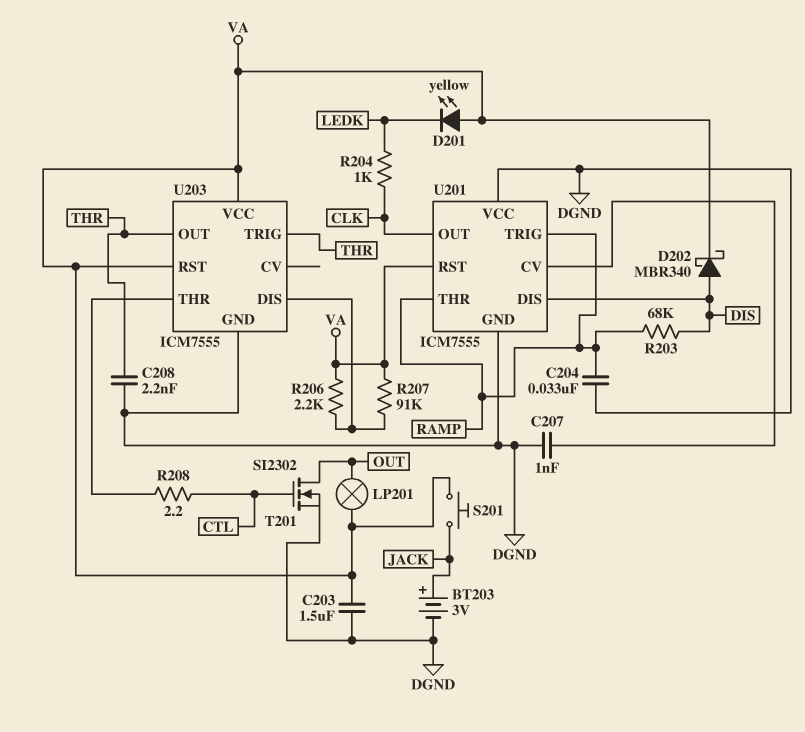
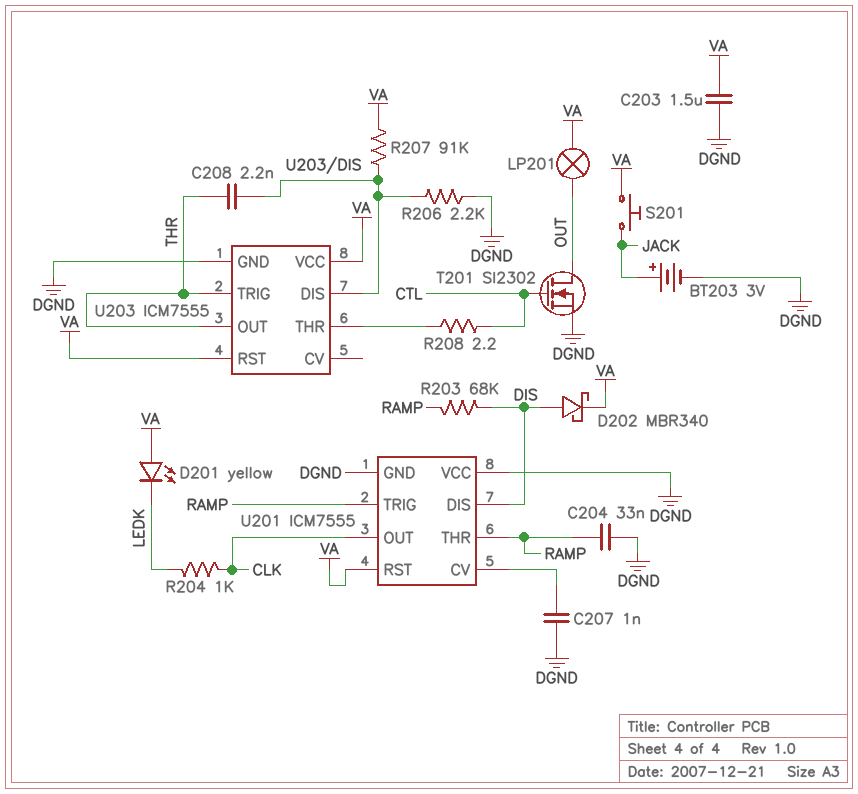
C208: 2.2nF (DGND, THR) -> 2.2nF (THR, U203/DIS)
R206: 2.2k (U203/DIS, VA) -> 2.2k (DGND, U203/DIS)

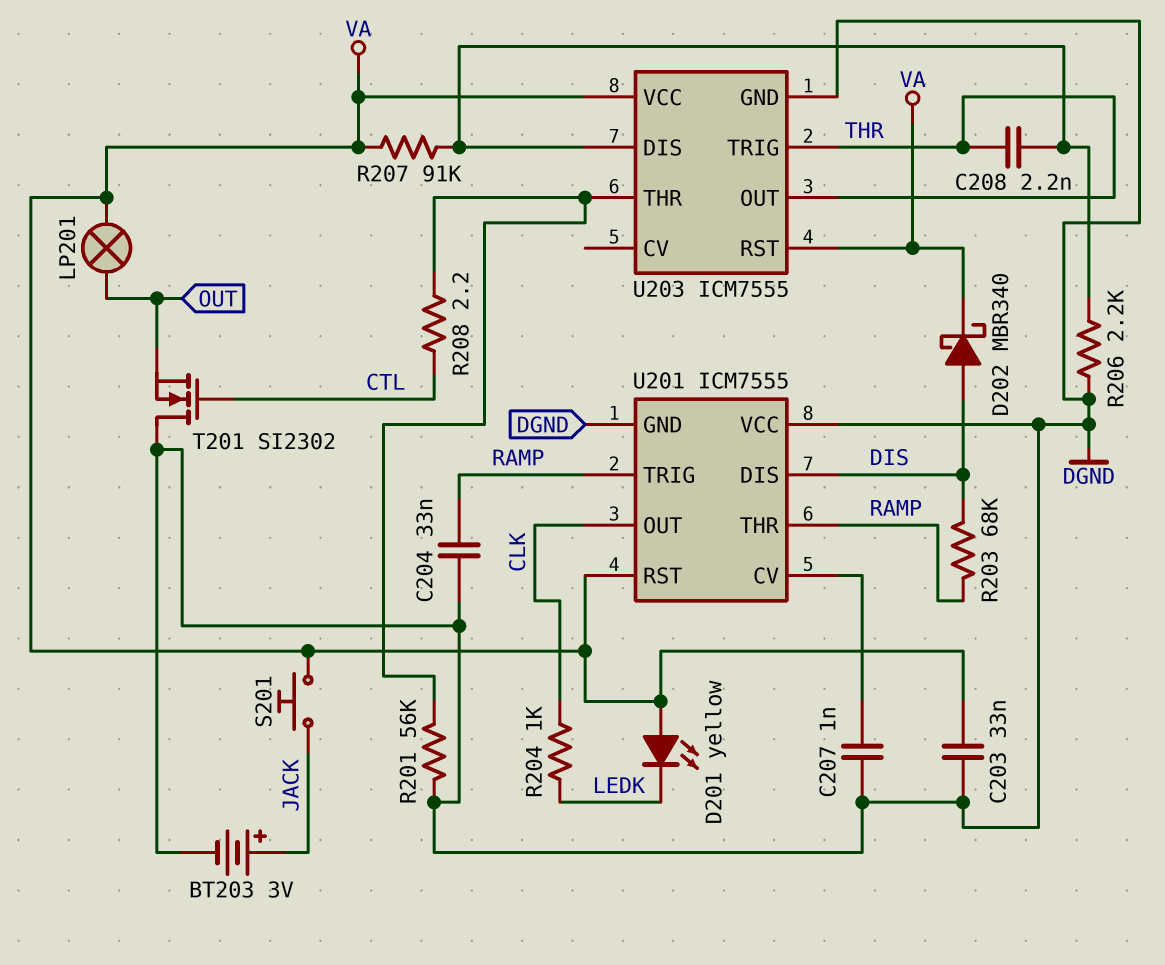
C203: 1.5uF (DGND, VA) -> 33nF (DGND, VA)
R201: none -> 56k (DGND, U203/THR)
T201: NMOS SI2302 (G CTL, D OUT, S DGND) -> NMOS SI2302 (G CTL, D DGND, S OUT)

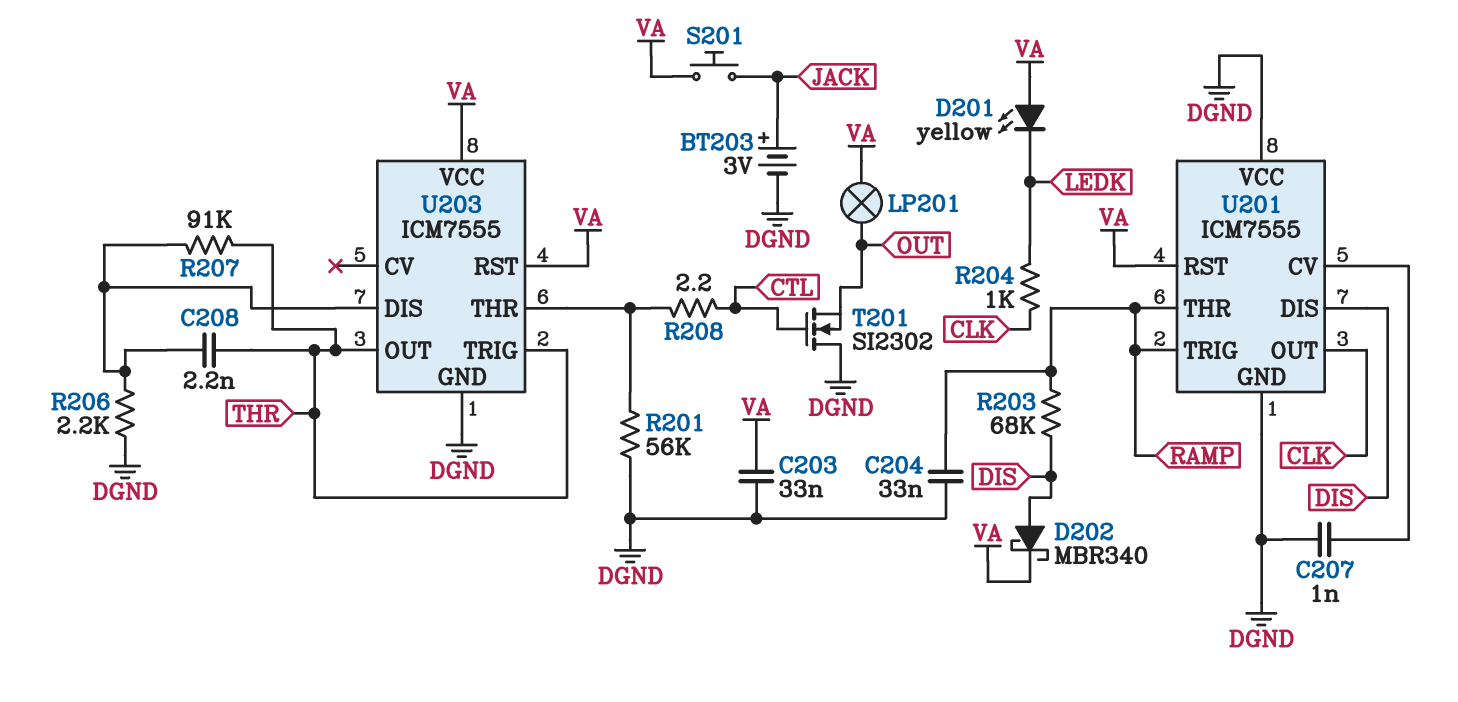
R207: 91k (U203/DIS, VA) -> 91k (THR, U203/DIS)

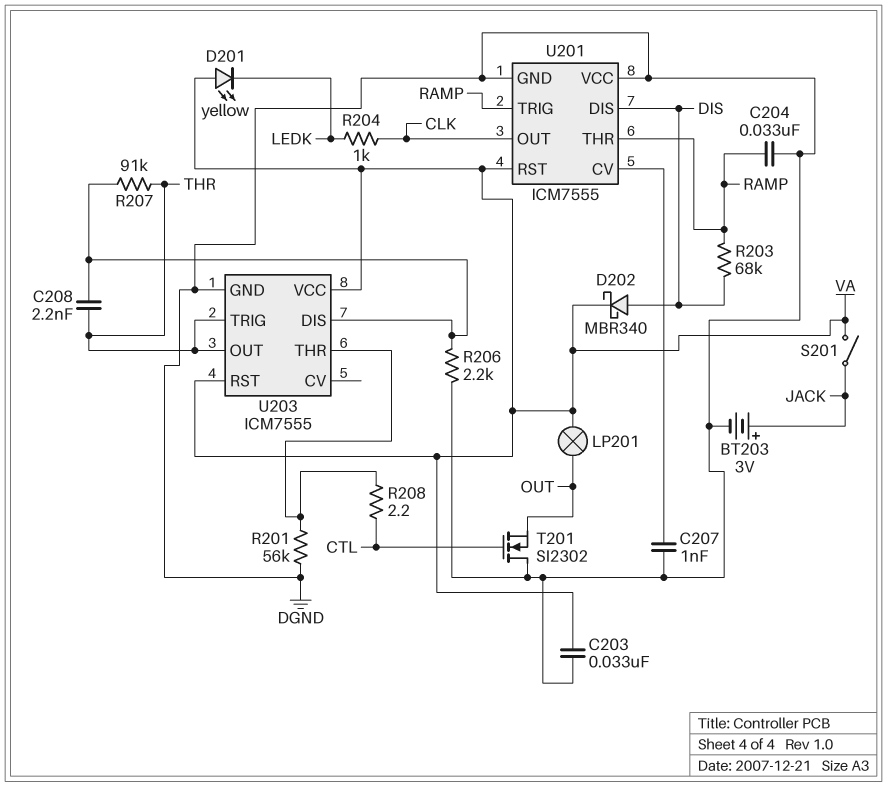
S201: button (JACK, VA) -> switch (JACK, VA)

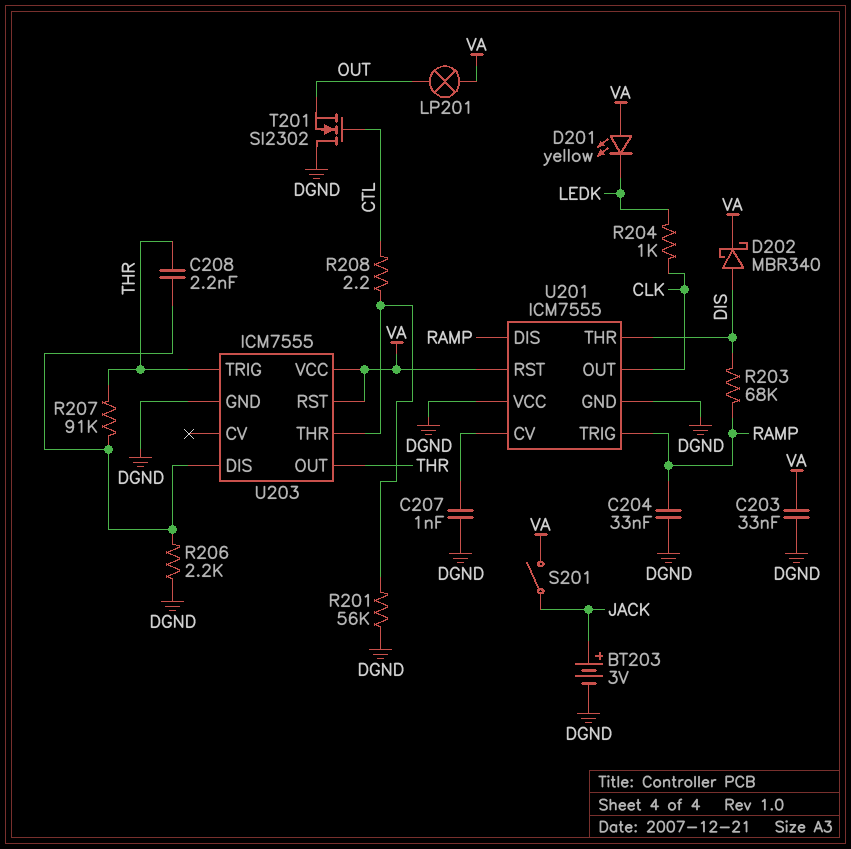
U201 pin DIS: DIS -> RAMP
U201 pin THR: RAMP -> DIS

